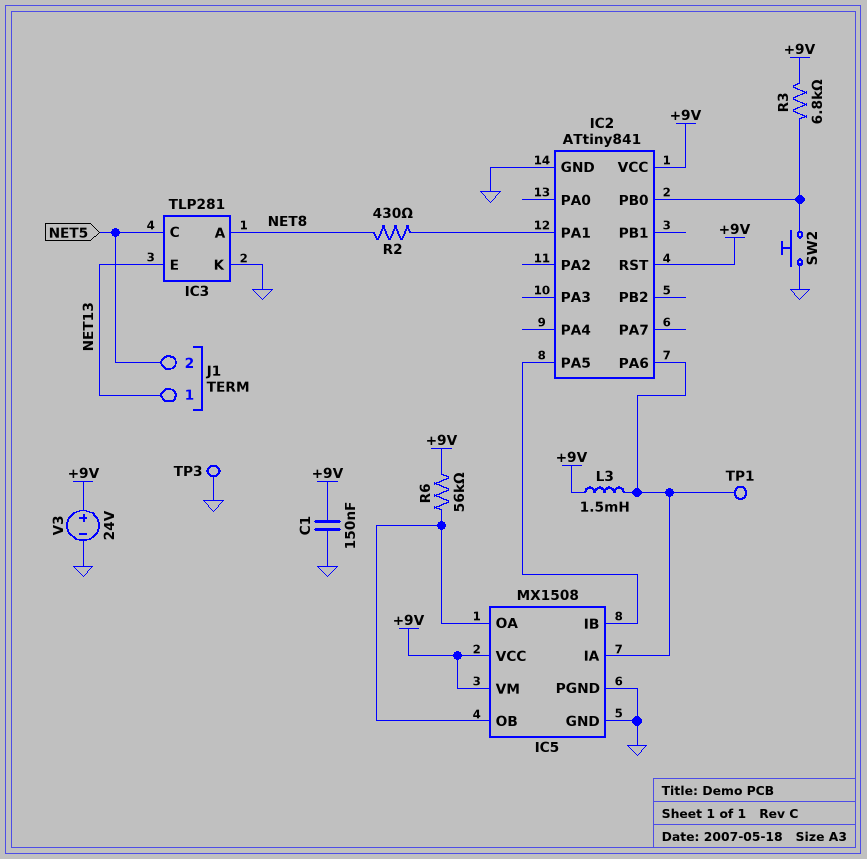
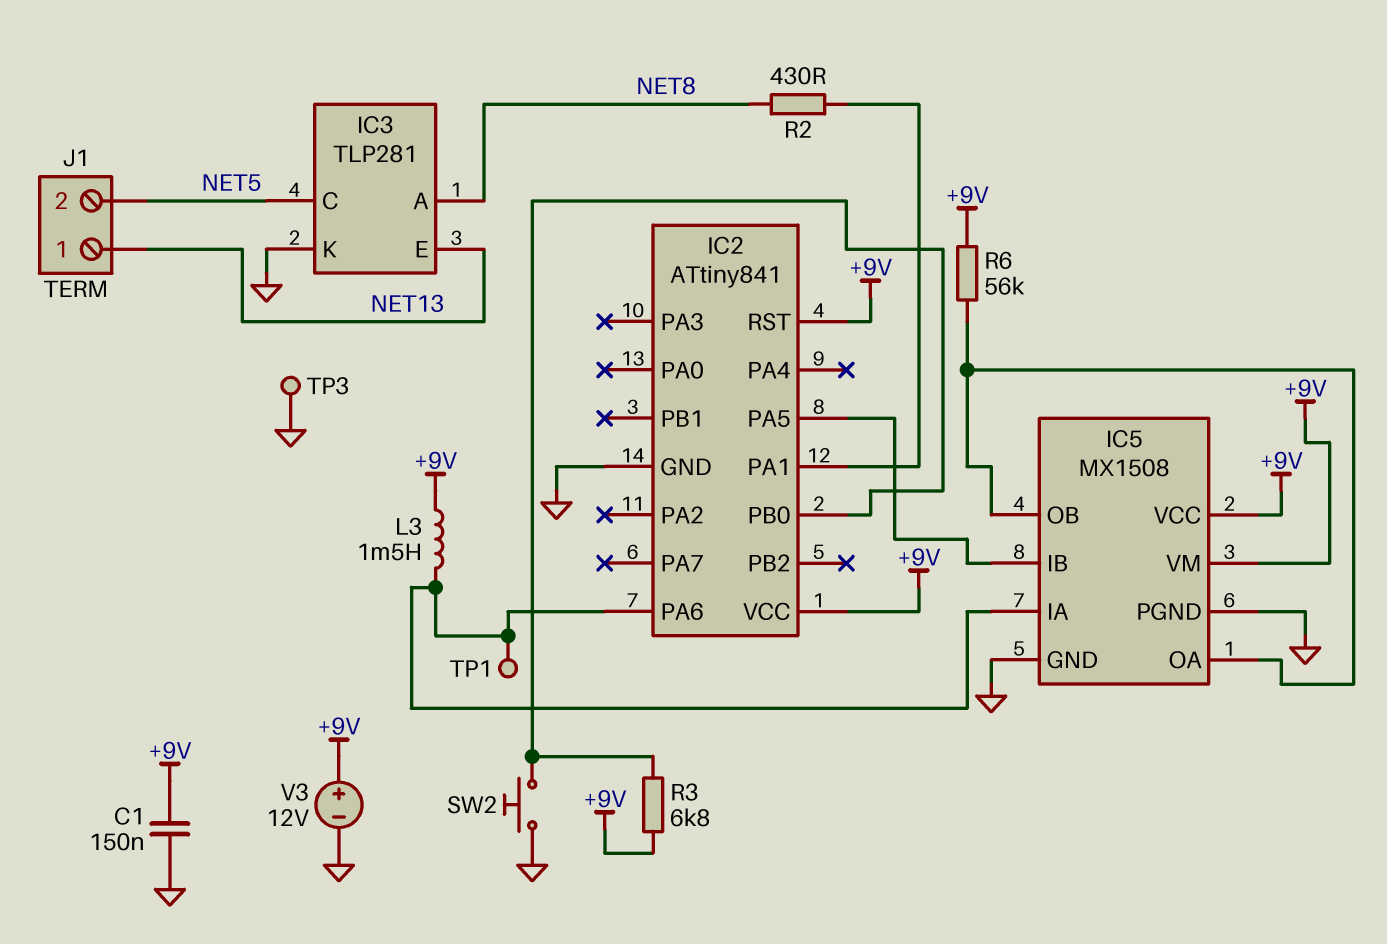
V3: 24V (plus +9V, minus GND) -> 12V (plus +9V, minus GND)

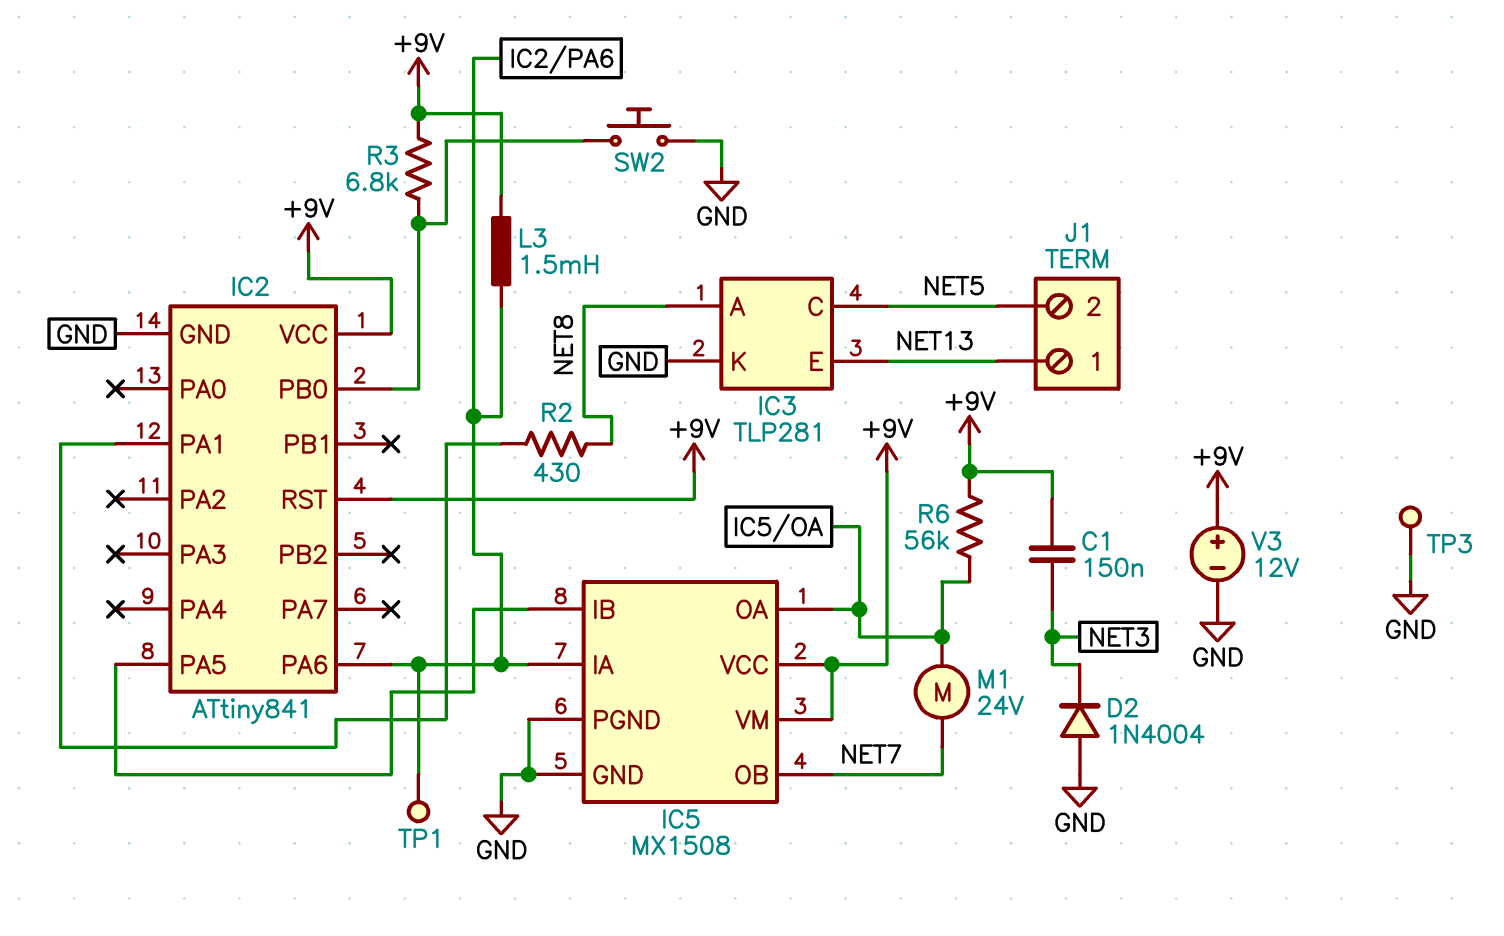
C1: 150nF (+9V, GND) -> 150nF (+9V, NET3)
D2: none -> diode 1N4004 (A GND, K NET3)
IC5 pin OB: IC5/OA -> NET7
M1: none -> motor 24V (IC5/OA, NET7)

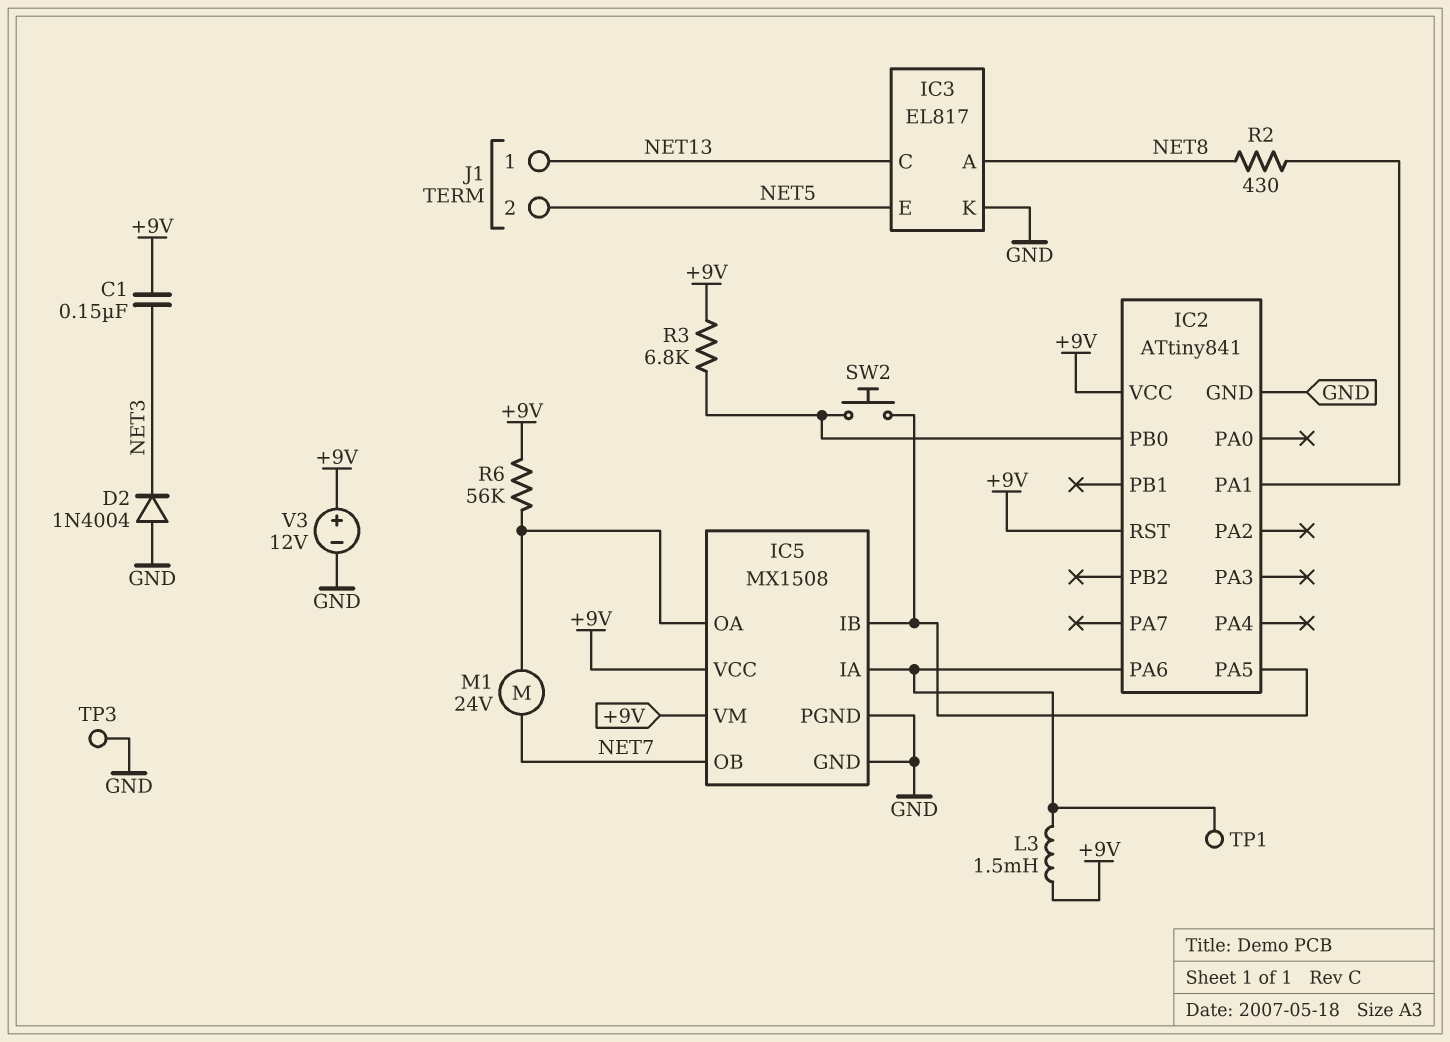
IC3: TLP281 -> EL817
IC3 pin C: NET5 -> NET13
IC3 pin E: NET13 -> NET5
SW2: button (GND, IC2/PB0) -> button (IC2/PA5, IC2/PB0)

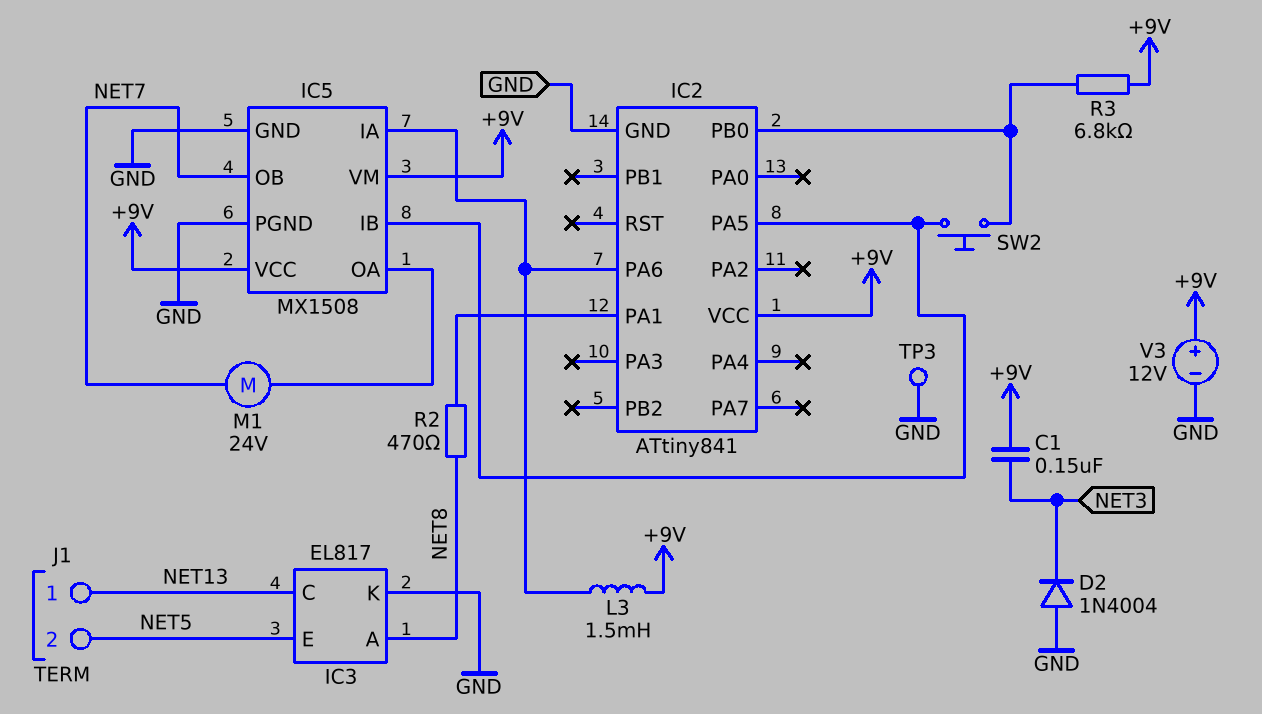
IC2 pin RST: +9V -> none
R2: 430 (IC2/PA1, NET8) -> 470 (IC2/PA1, NET8)
R6: 56k (+9V, IC5/OA) -> none
TP1: test point (IC2/PA6) -> none

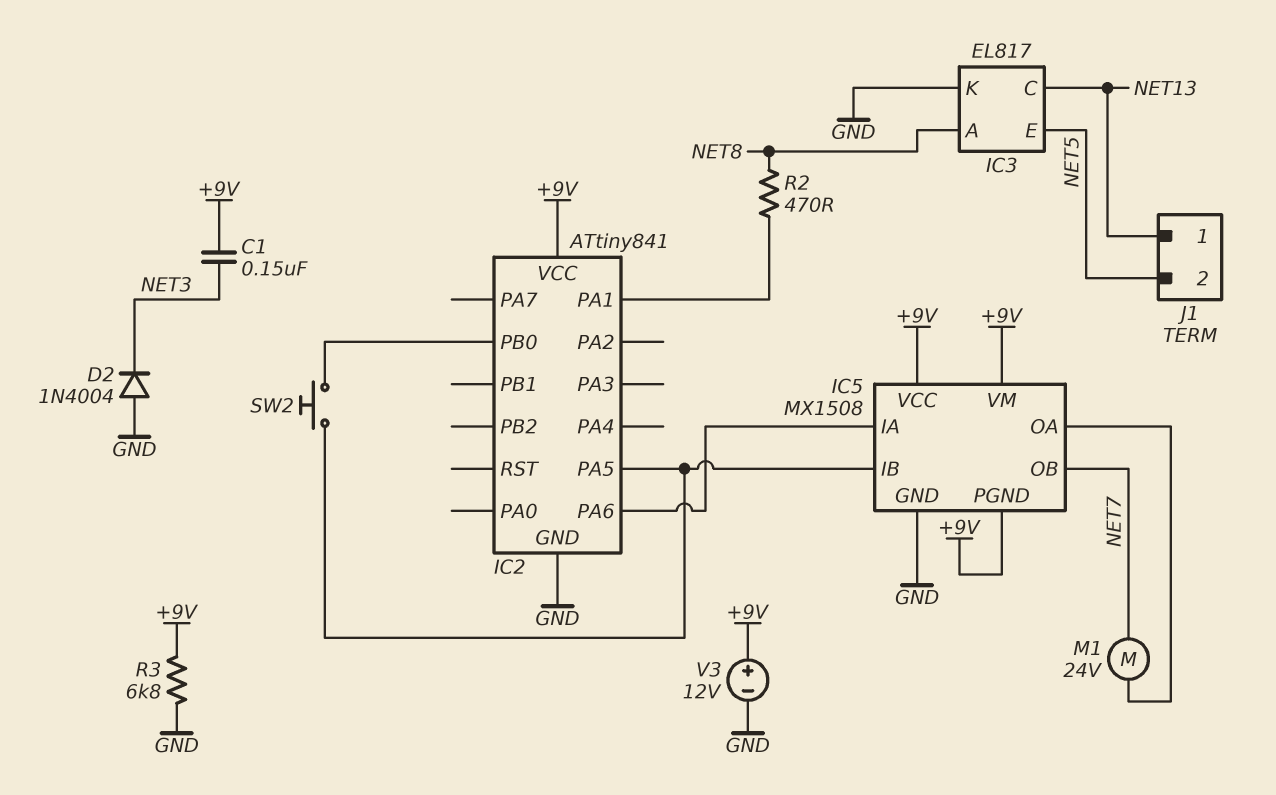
IC5 pin PGND: GND -> +9V
L3: 1.5mH (+9V, IC2/PA6) -> none
R3: 6.8k (+9V, IC2/PB0) -> 6.8k (+9V, GND)
TP3: test point (GND) -> none

